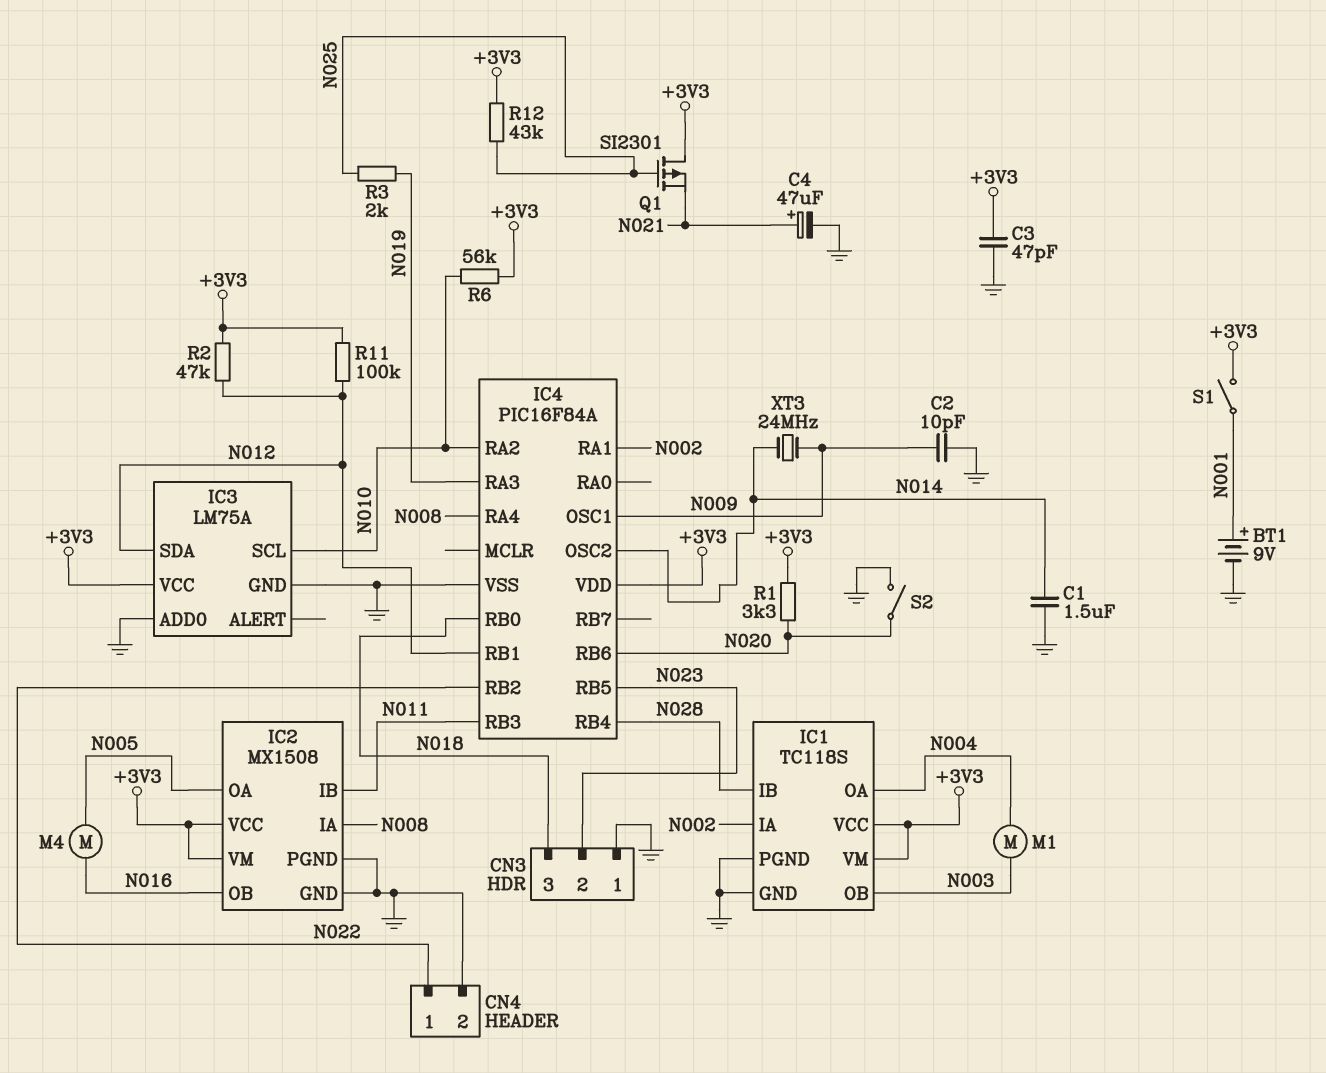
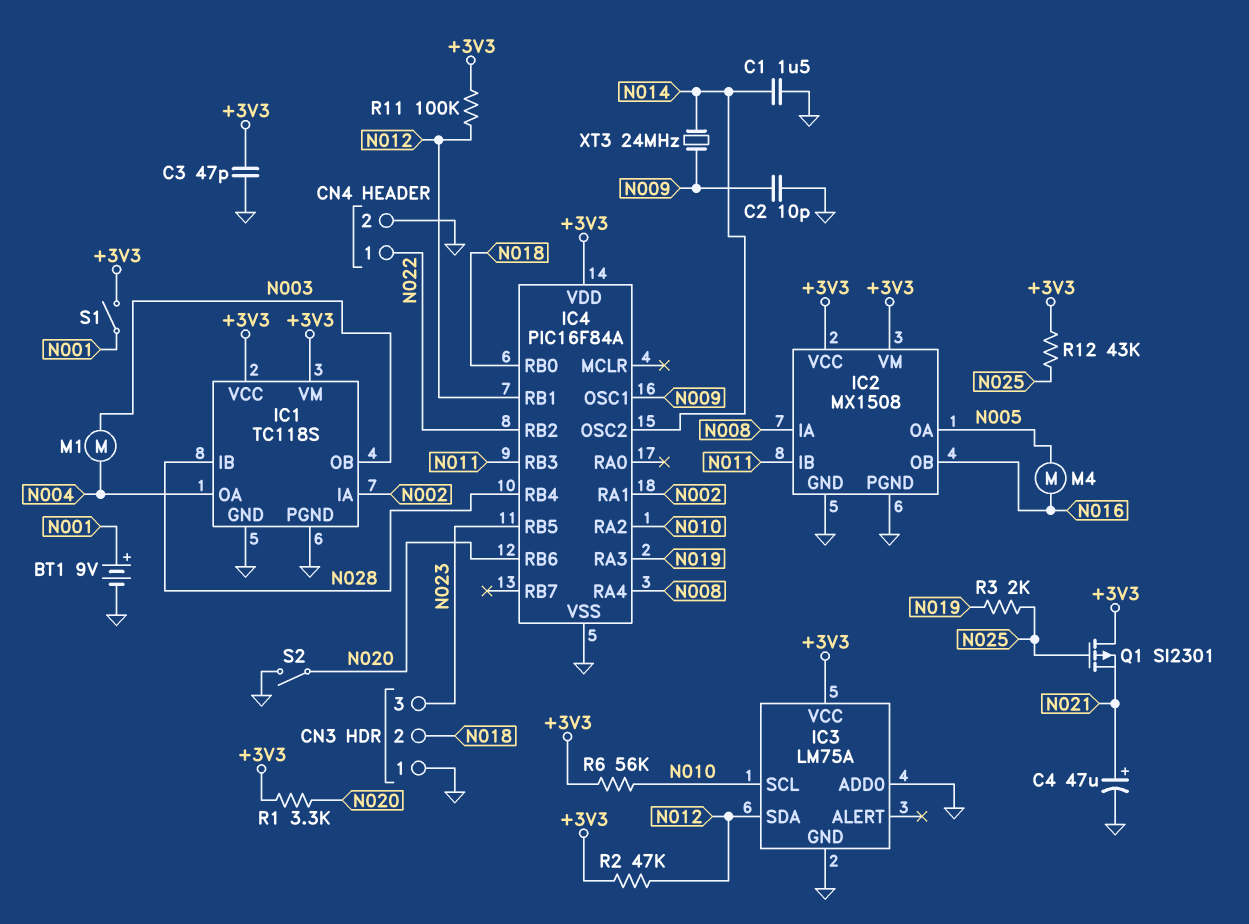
CN3 pin 2: N023 -> N018
CN3 pin 3: N018 -> N023

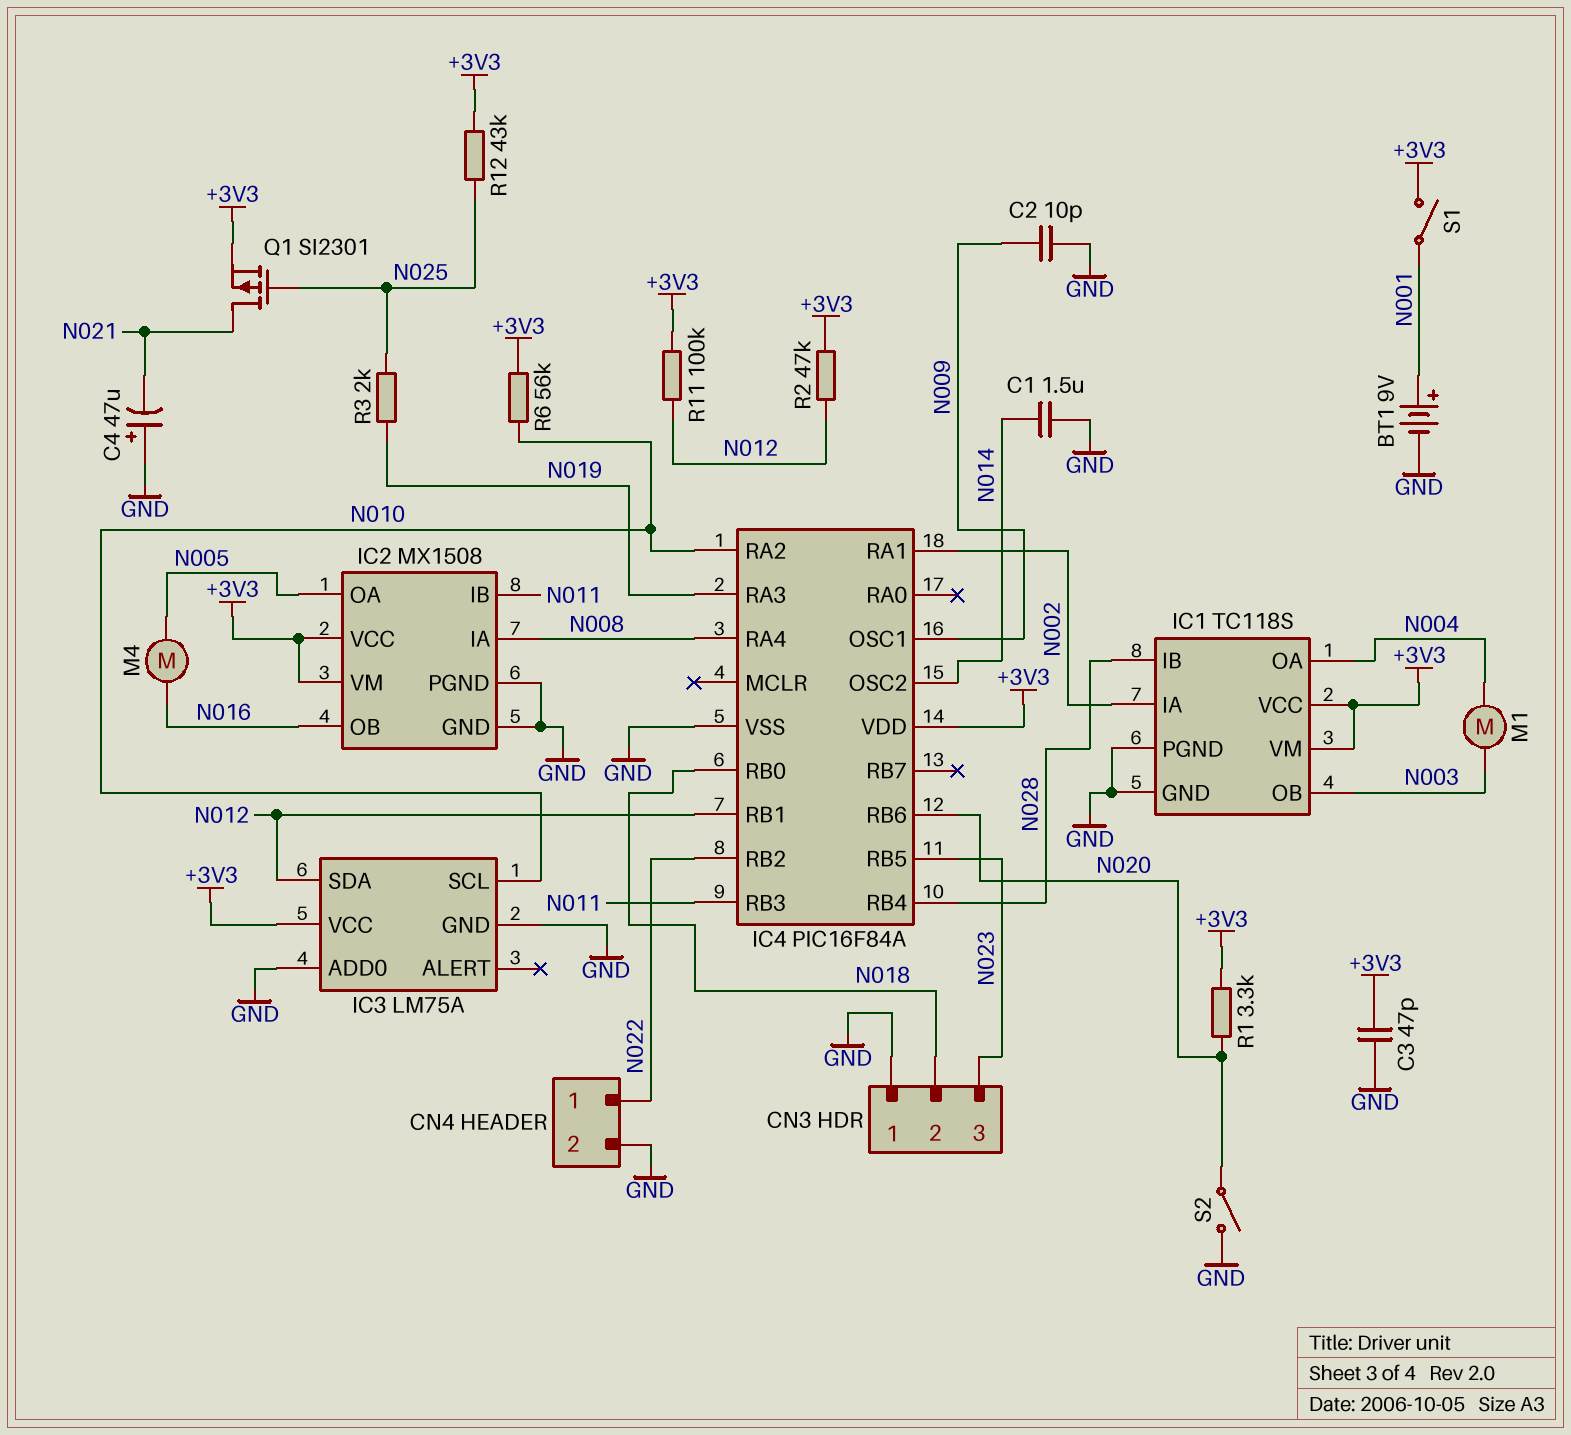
C4: 47uF (plus N021, minus GND) -> 47uF (plus GND, minus N021)
Q1: PMOS SI2301 (G N025, D +3V3, S N021) -> PMOS SI2301 (G N025, D N021, S +3V3)
XT3: 24MHz (N009, N014) -> none

